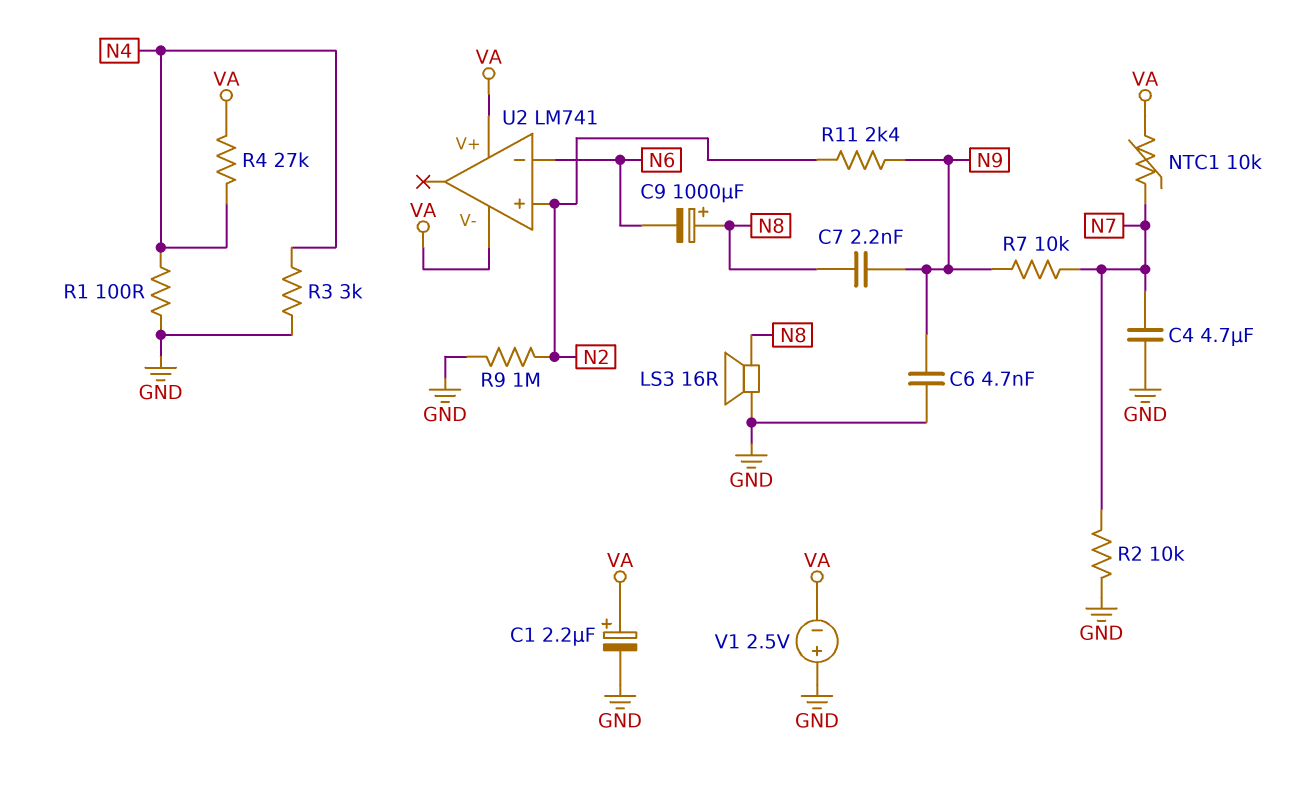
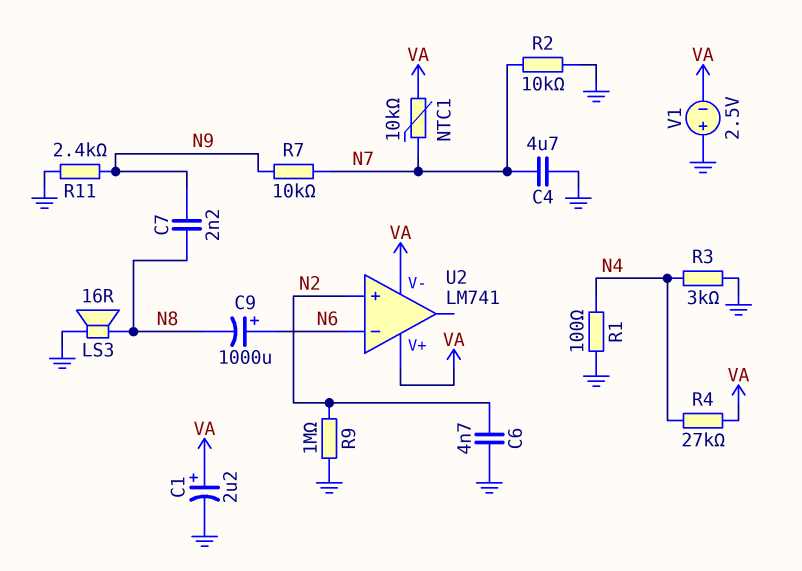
C6: 4.7nF (GND, N9) -> 4.7nF (GND, N2)
C9: 1000uF (plus N8, minus N6) -> 1000uF (plus N6, minus N8)
R11: 2.4k (N2, N9) -> 2.4k (GND, N9)

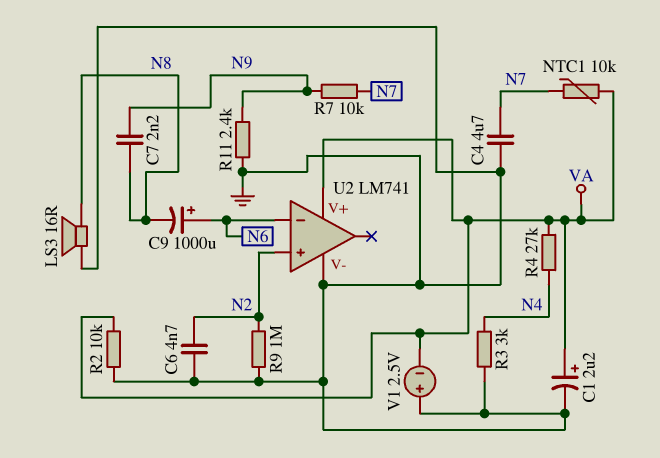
R1: 100 (GND, N4) -> none
R2: 10k (GND, N7) -> 10k (GND, VA)
U2 pin V-: VA -> GND

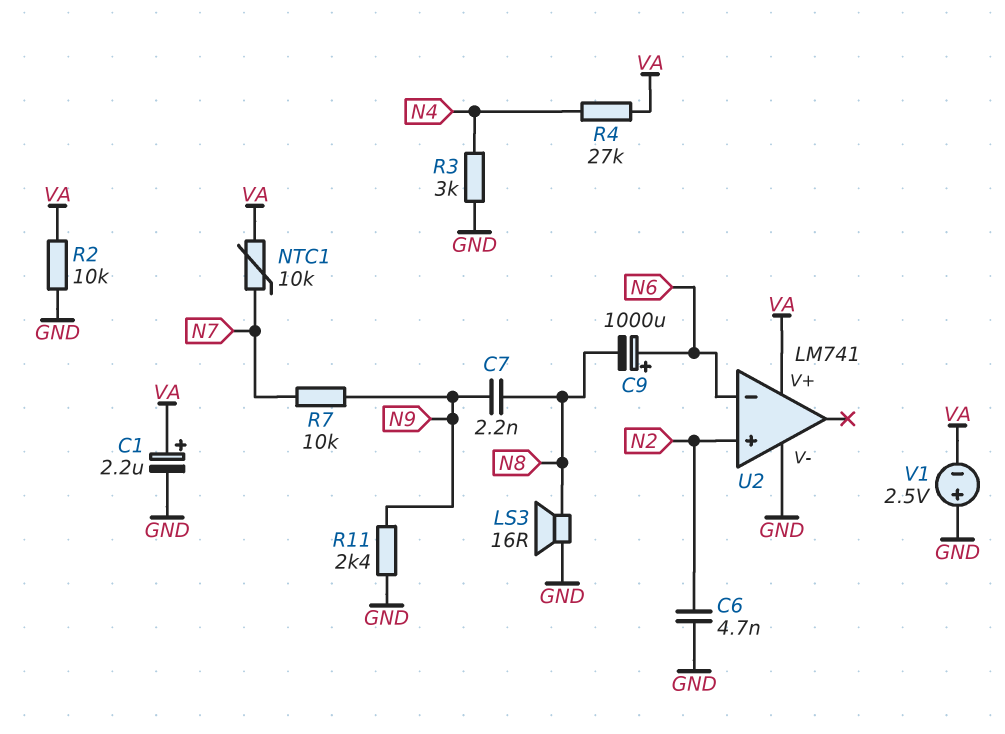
C4: 4.7uF (GND, N7) -> none
R9: 1M (GND, N2) -> none

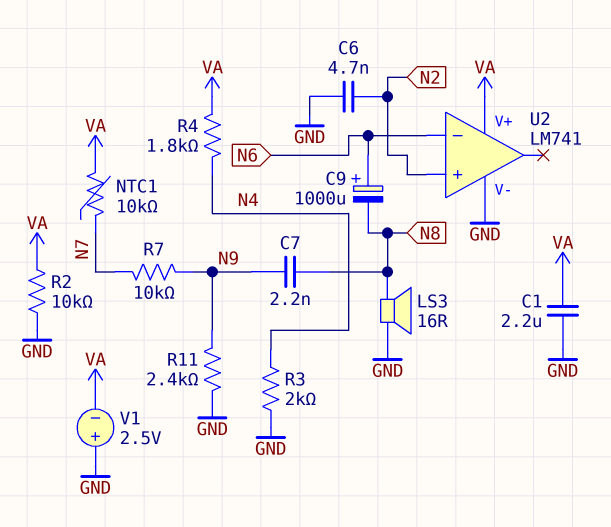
C1: 2.2uF (plus VA, minus GND) -> 2.2uF (GND, VA)
R3: 3k (GND, N4) -> 2k (GND, N4)
R4: 27k (N4, VA) -> 1.8k (N4, VA)

